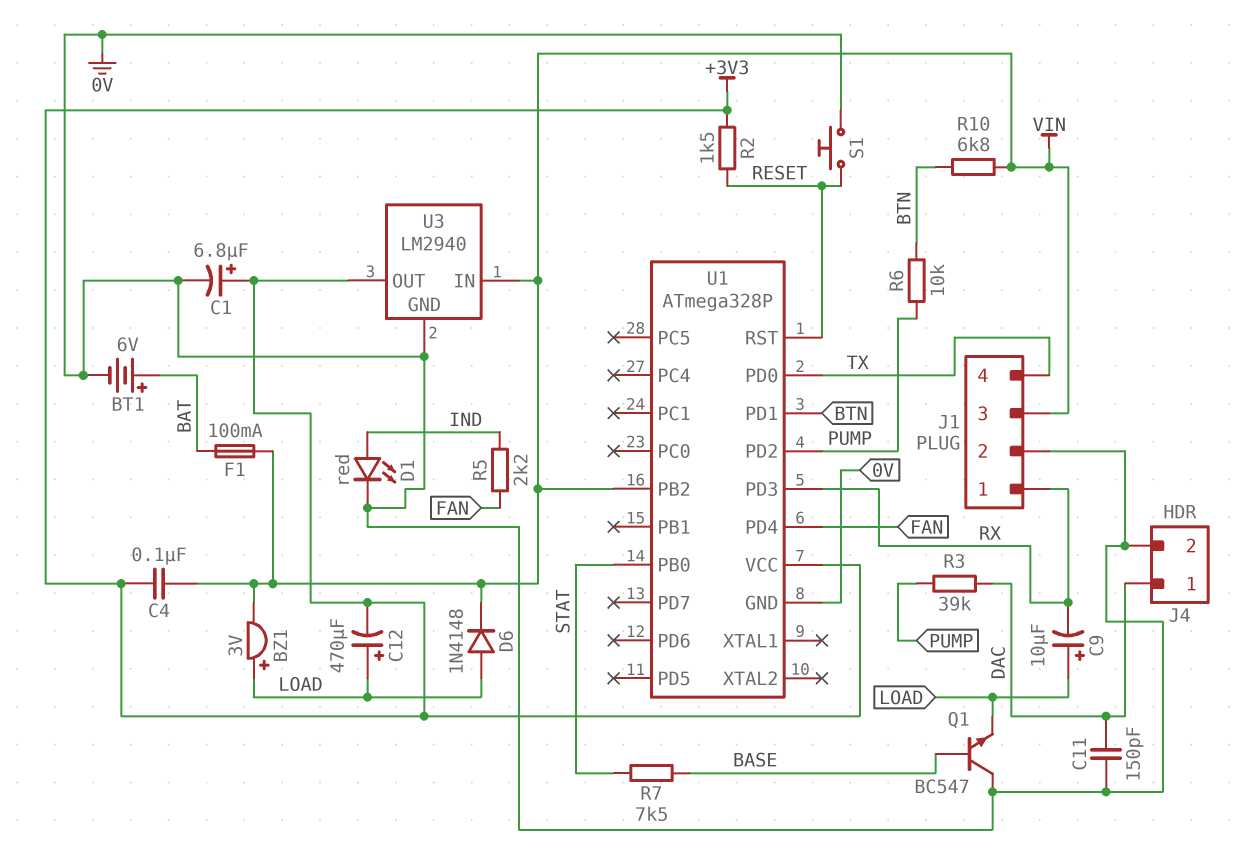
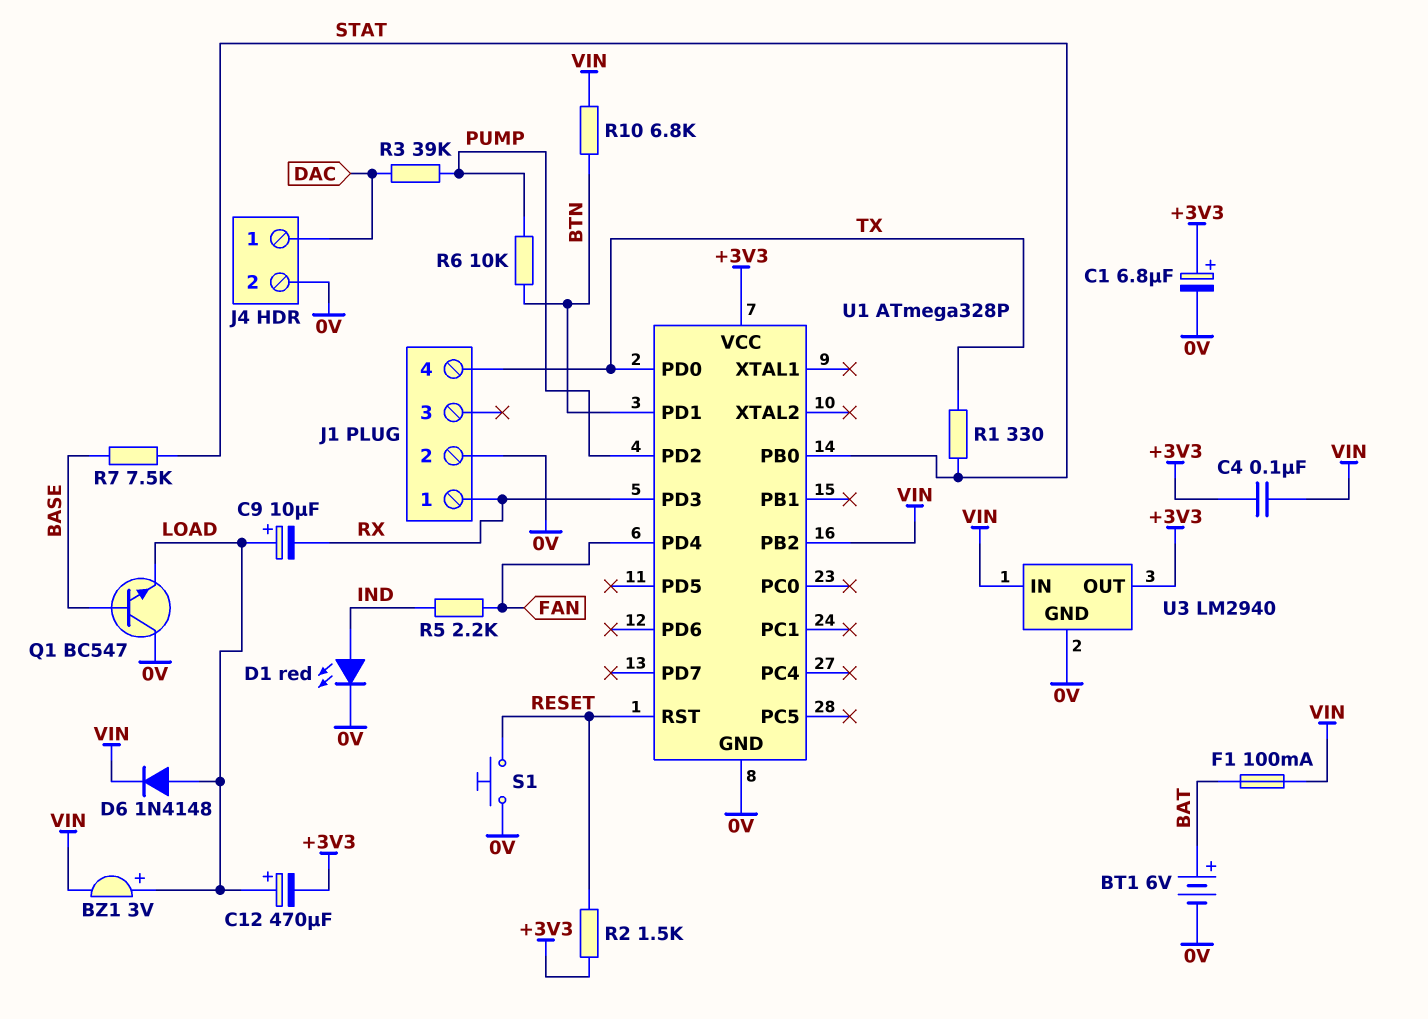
C11: 150pF (0V, DAC) -> none
J1 pin 3: VIN -> none
R1: none -> 330 (STAT, TX)

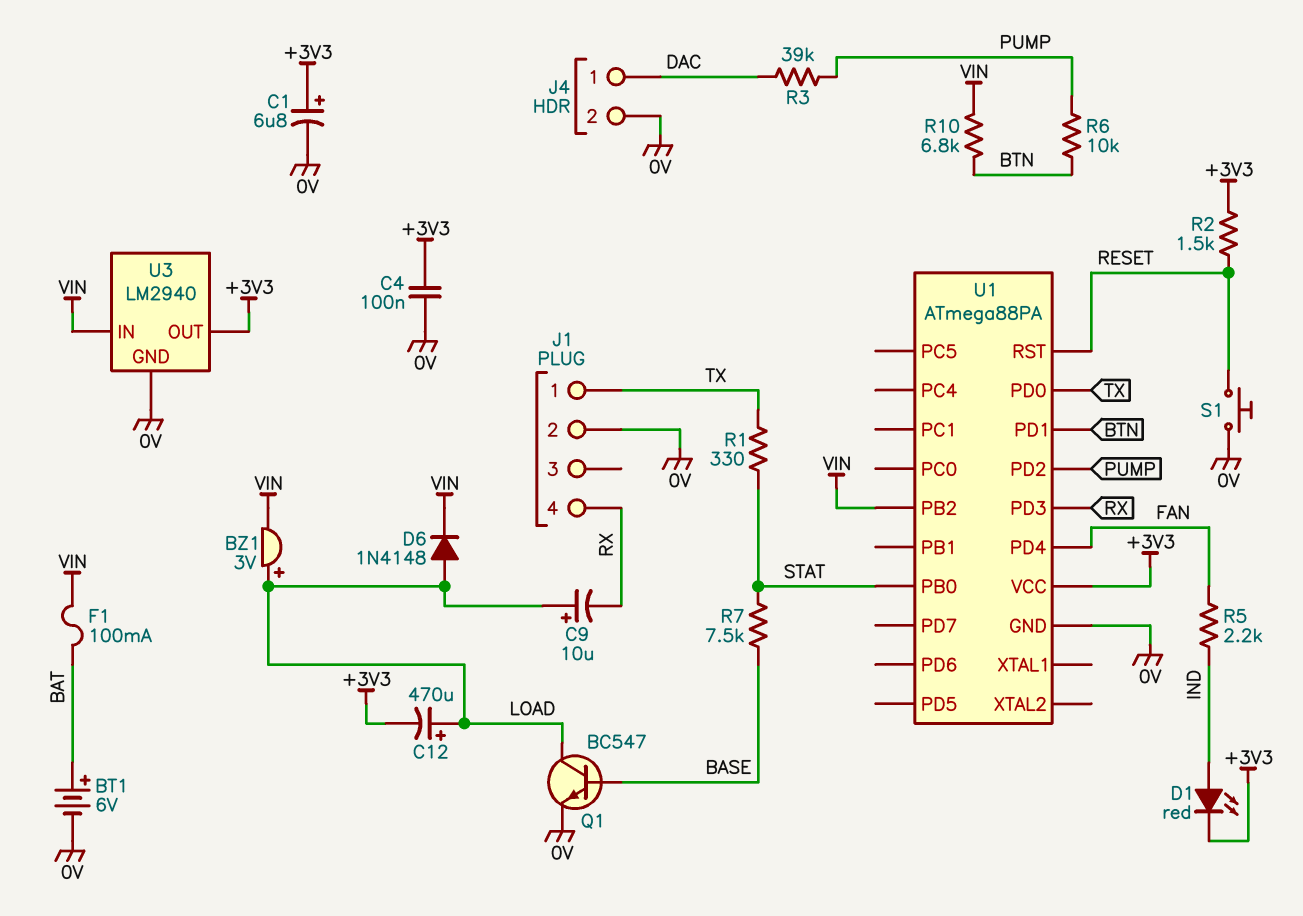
C4: 100nF (+3V3, VIN) -> 100nF (+3V3, 0V)
D1: LED red (A IND, K 0V) -> LED red (A IND, K +3V3)
J1 pin 1: RX -> TX
J1 pin 4: TX -> RX
Q1: NPN BC547 (B BASE, C 0V, E LOAD) -> NPN BC547 (B BASE, C LOAD, E 0V)
U1: ATmega328P -> ATmega88PA

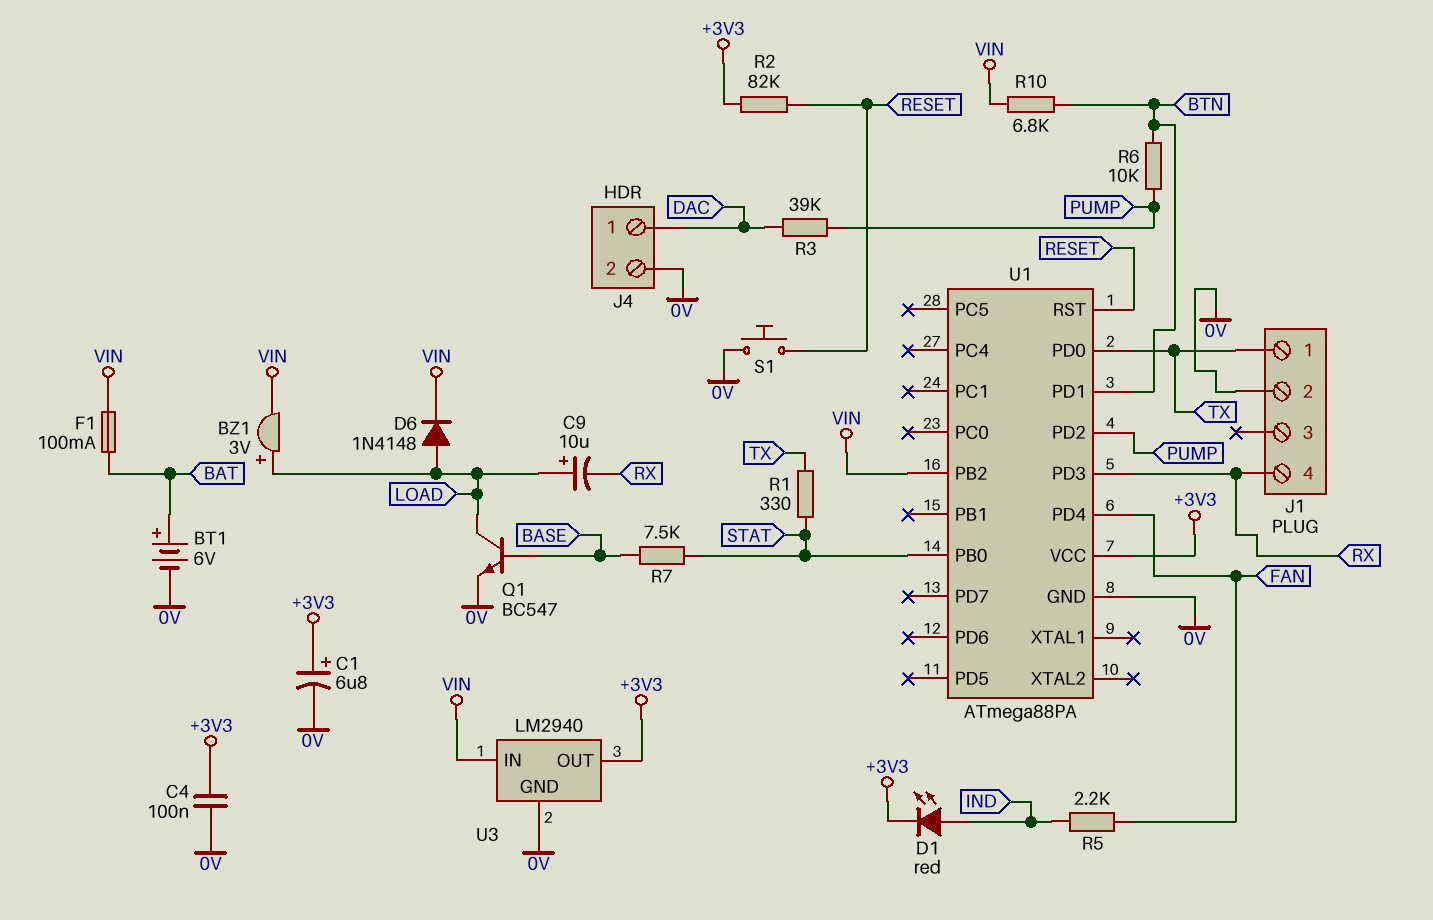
C12: 470uF (plus LOAD, minus +3V3) -> none
R2: 1.5k (+3V3, RESET) -> 82k (+3V3, RESET)

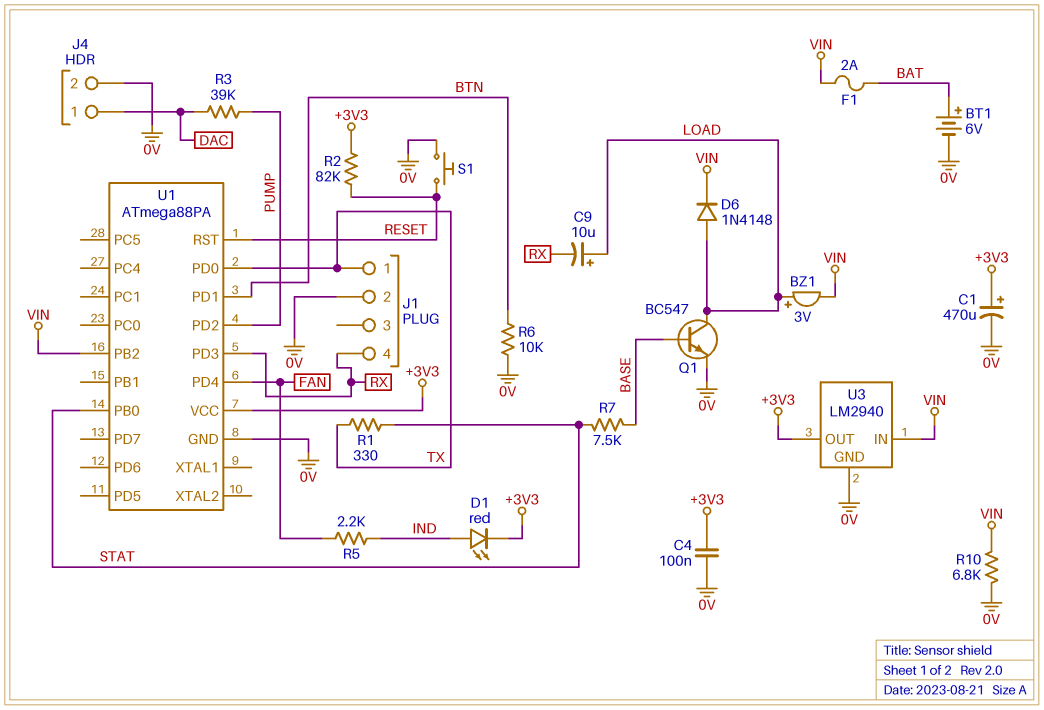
C1: 6.8uF (plus +3V3, minus 0V) -> 470uF (plus +3V3, minus 0V)
F1: 100mA (BAT, VIN) -> 2A (BAT, VIN)
R6: 10k (BTN, PUMP) -> 10k (0V, BTN)
R10: 6.8k (BTN, VIN) -> 6.8k (0V, VIN)

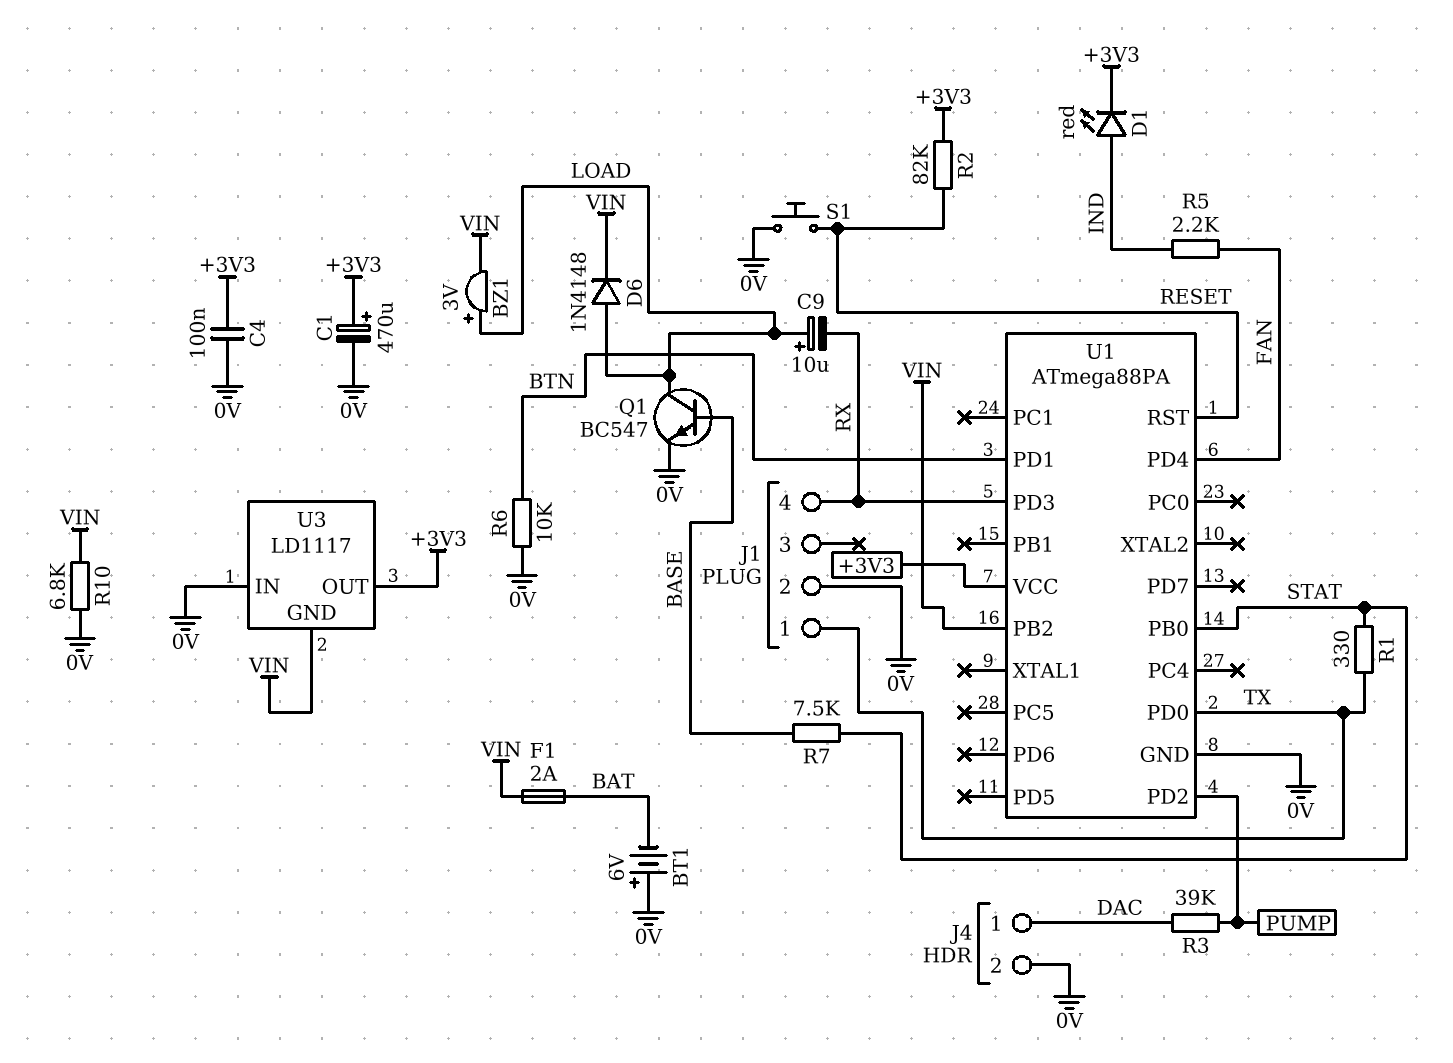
BT1: 6V (plus BAT, minus 0V) -> 6V (plus 0V, minus BAT)
U3: LM2940 -> LD1117
U3 pin GND: 0V -> VIN
U3 pin IN: VIN -> 0V

